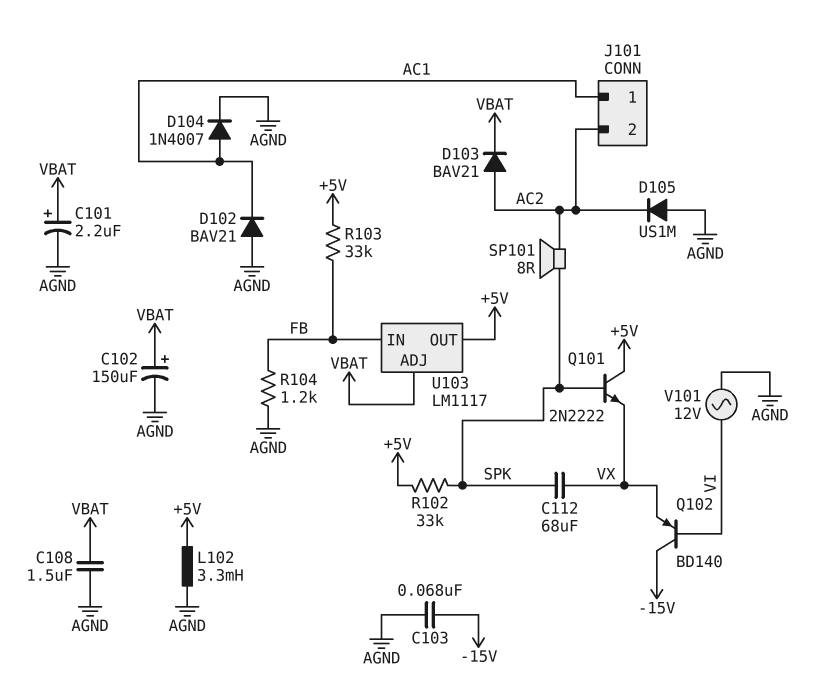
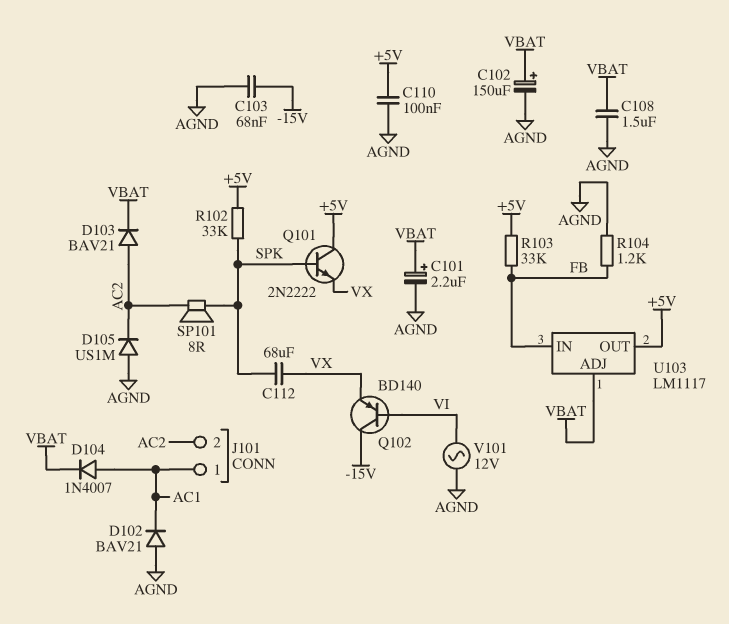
C110: none -> 100nF (+5V, AGND)
D104: diode 1N4007 (A AC1, K AGND) -> diode 1N4007 (A AC1, K VBAT)
L102: 3.3mH (+5V, AGND) -> none

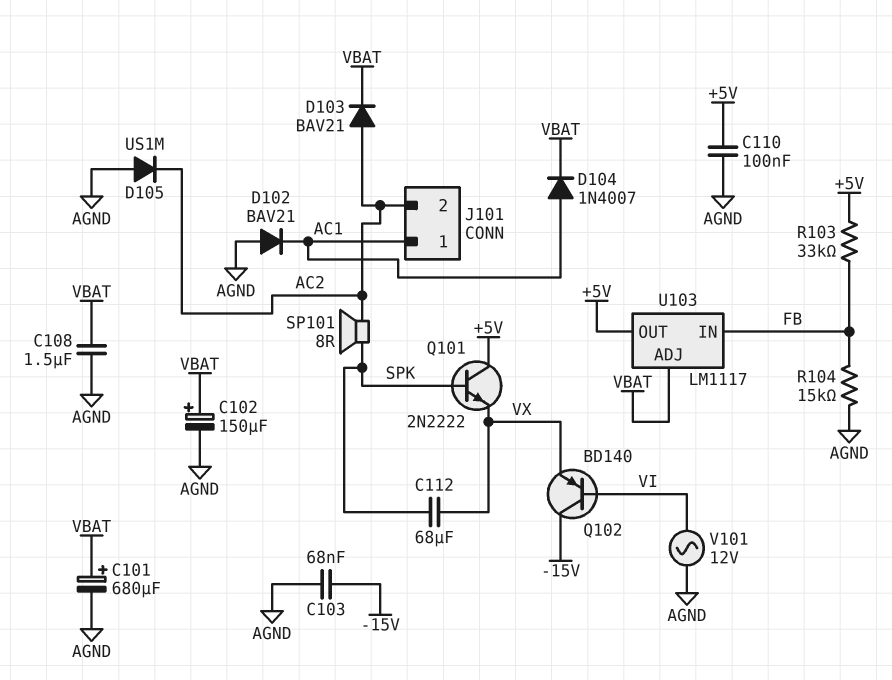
C101: 2.2uF (plus VBAT, minus AGND) -> 680uF (plus VBAT, minus AGND)
R102: 33k (+5V, SPK) -> none
R104: 1.2k (AGND, FB) -> 15k (AGND, FB)

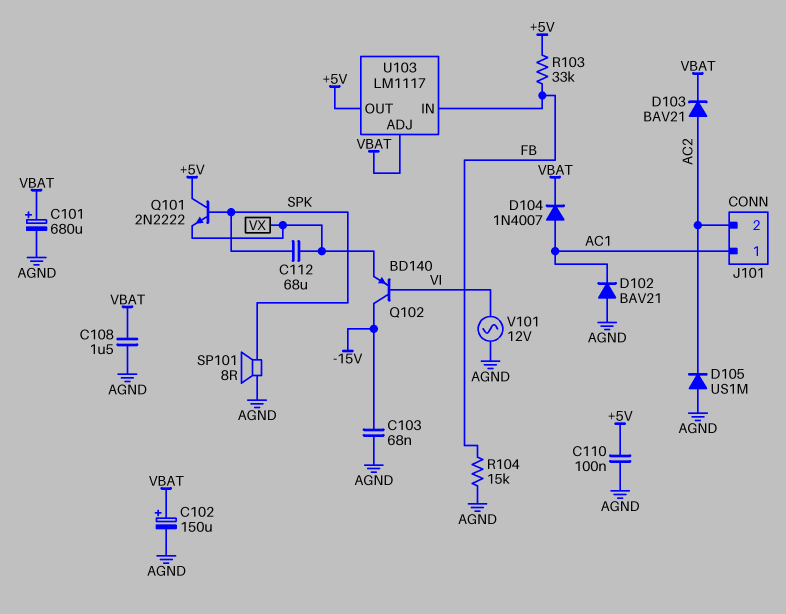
SP101: speaker 8R (AC2, SPK) -> speaker 8R (AGND, SPK)

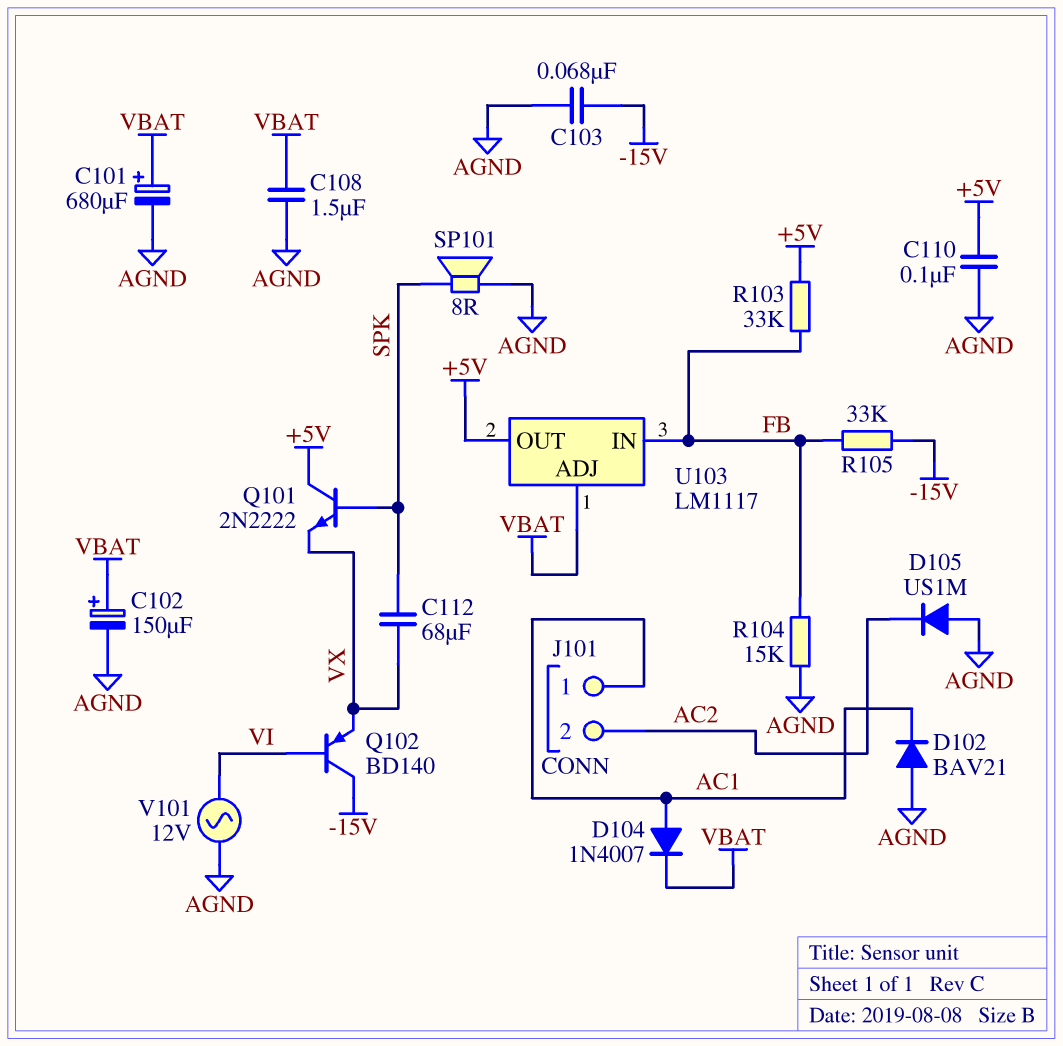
D103: diode BAV21 (A AC2, K VBAT) -> none
R105: none -> 33k (-15V, FB)

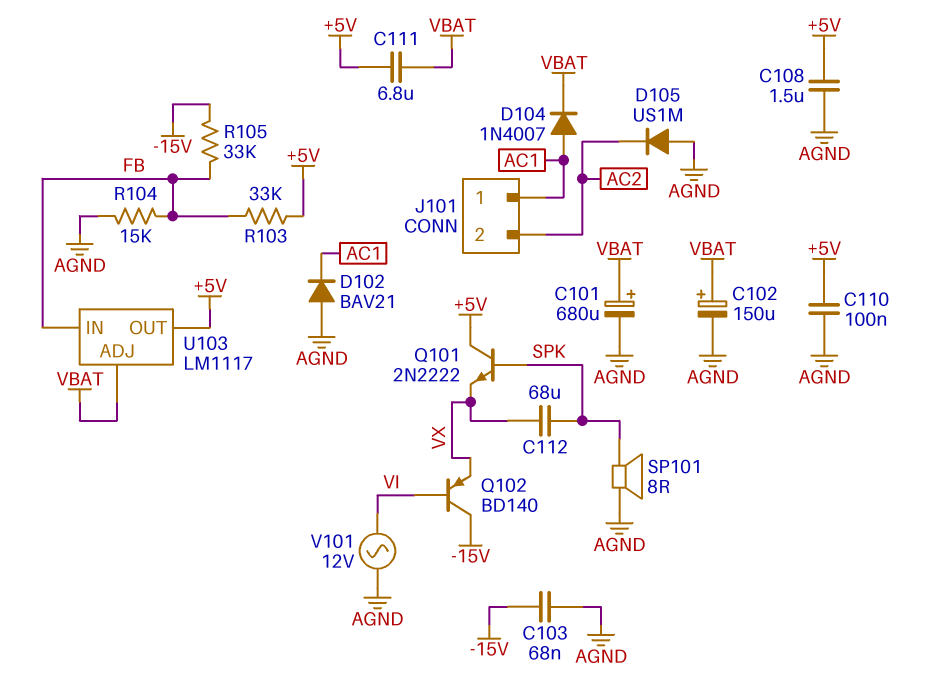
C108: 1.5uF (AGND, VBAT) -> 1.5uF (+5V, AGND)
C111: none -> 6.8uF (+5V, VBAT)

